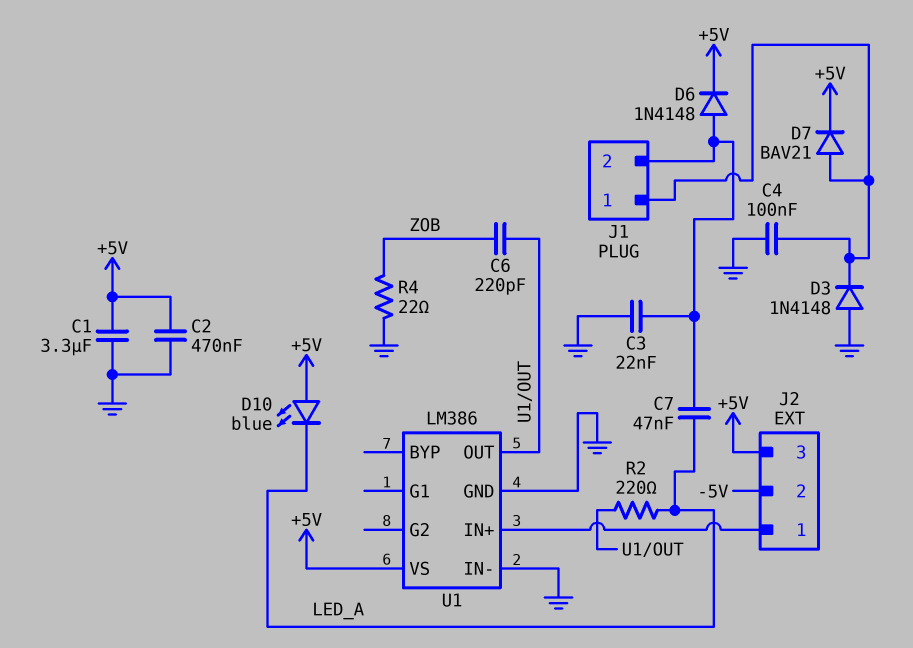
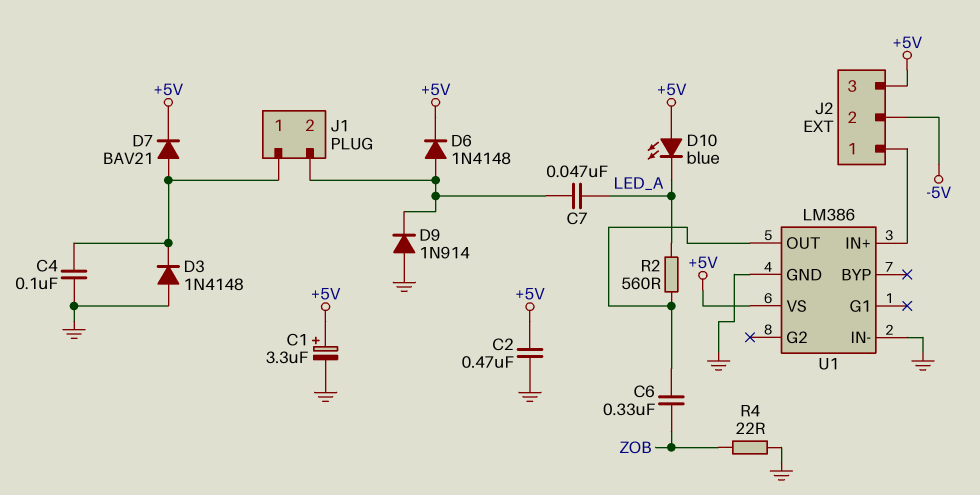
C1: 3.3uF (+5V, GND) -> 3.3uF (plus +5V, minus GND)
C3: 22nF (GND, J1/2) -> none
C6: 220pF (U1/OUT, ZOB) -> 330nF (U1/OUT, ZOB)
D9: none -> diode 1N914 (A GND, K J1/2)
R2: 220 (LED_A, U1/OUT) -> 560 (LED_A, U1/OUT)

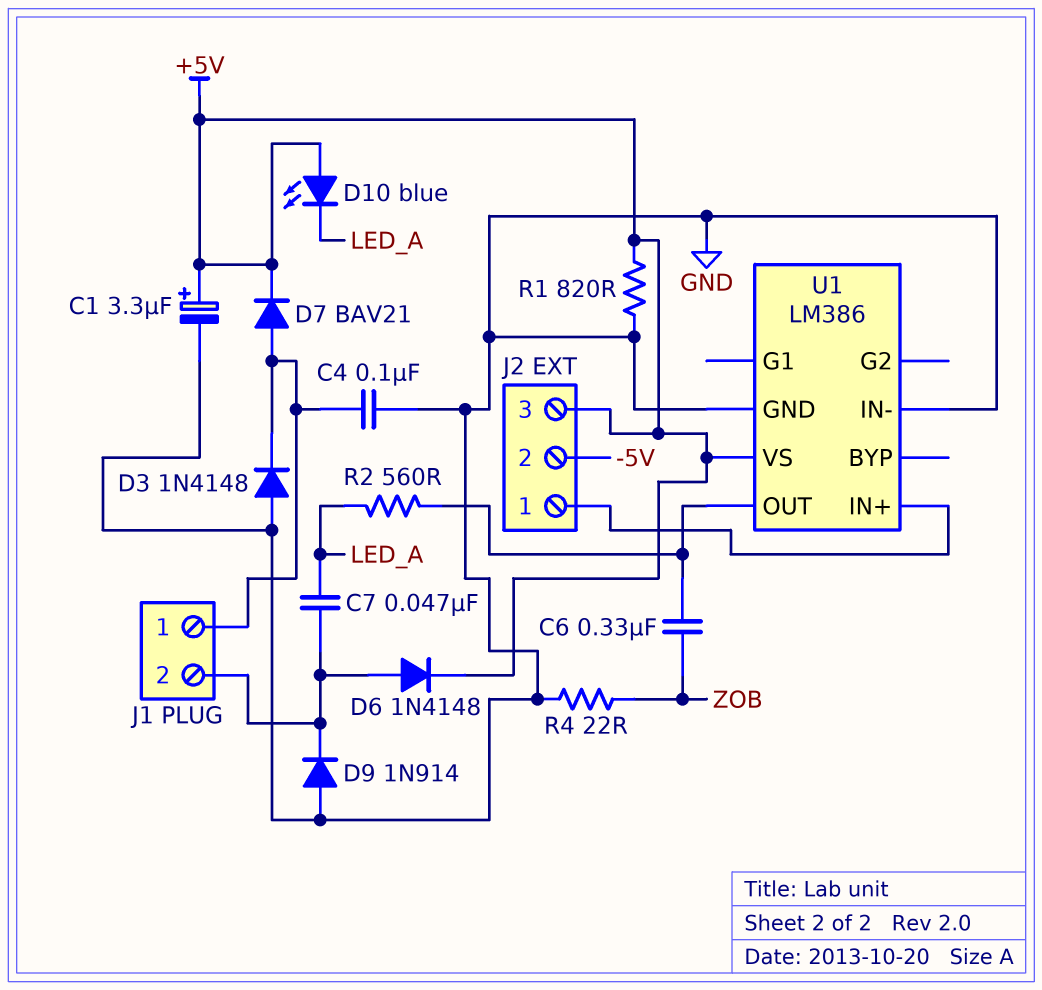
C2: 470nF (+5V, GND) -> none
R1: none -> 820 (+5V, GND)

